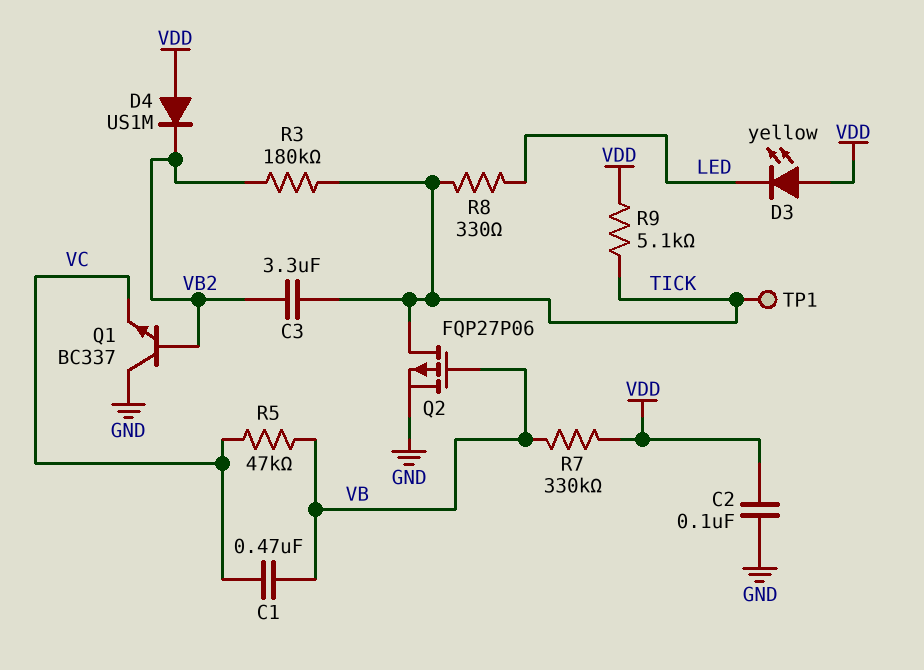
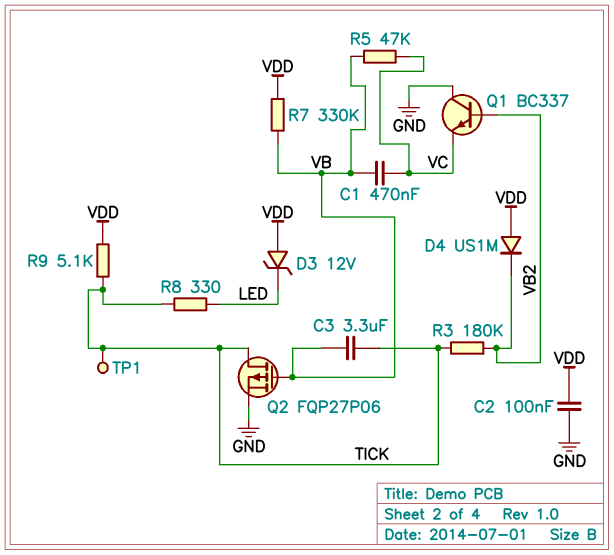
C3: 3.3uF (TICK, VB2) -> 3.3uF (TICK, VB)
D3: LED yellow (A VDD, K LED) -> zener 12V (A VDD, K LED)

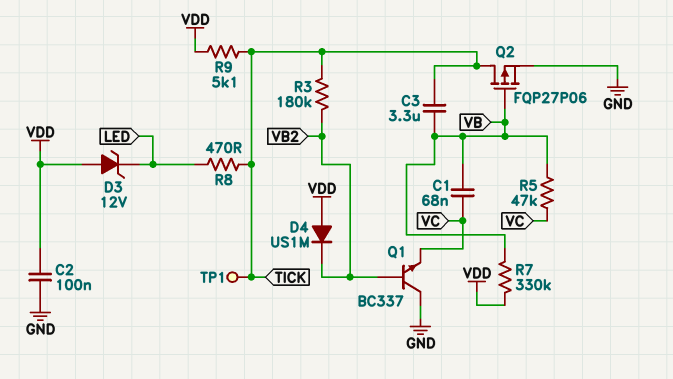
C1: 470nF (VB, VC) -> 68nF (VB, VC)
R8: 330 (LED, TICK) -> 470 (LED, TICK)

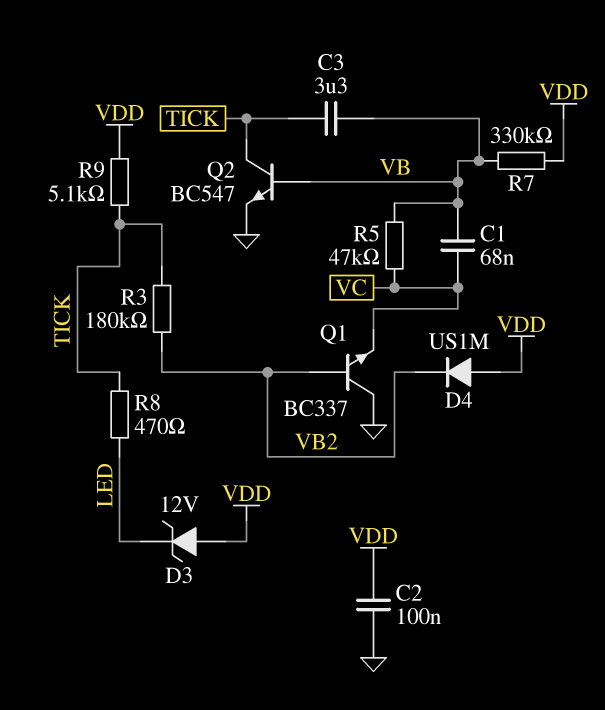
Q2: PMOS FQP27P06 (G VB, D TICK, S GND) -> NPN BC547 (B VB, C TICK, E GND)
TP1: test point (TICK) -> none

